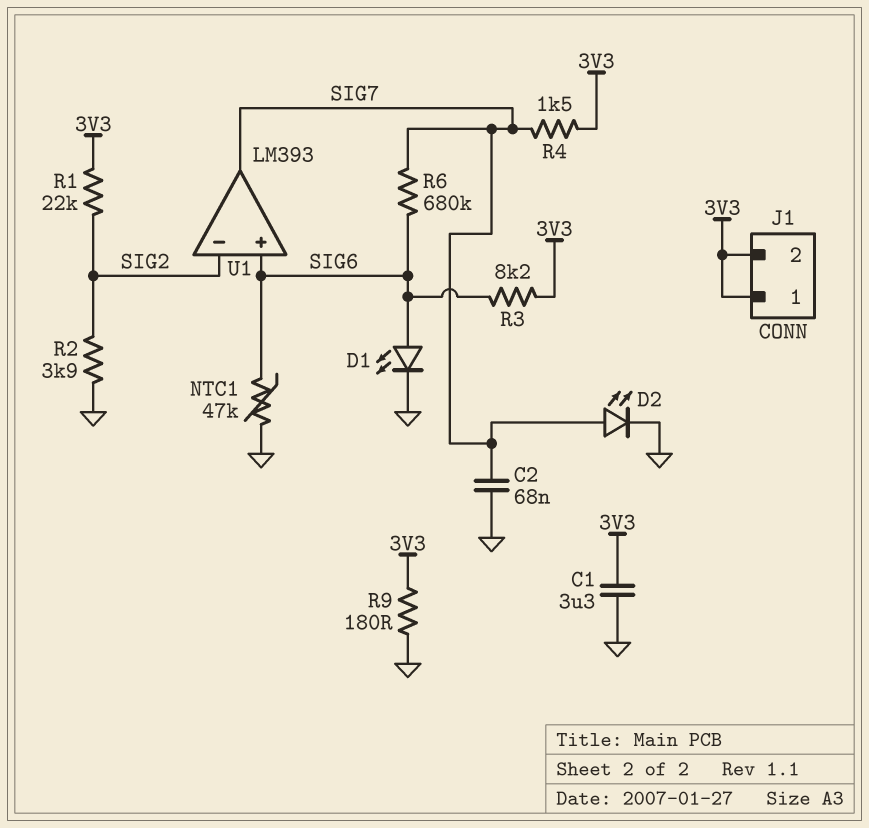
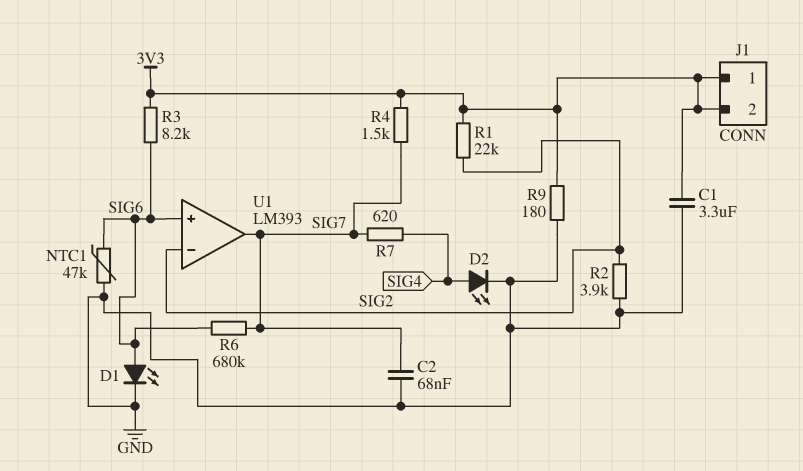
D2: LED (A SIG7, K GND) -> LED (A SIG4, K GND)
R7: none -> 620 (SIG4, SIG7)

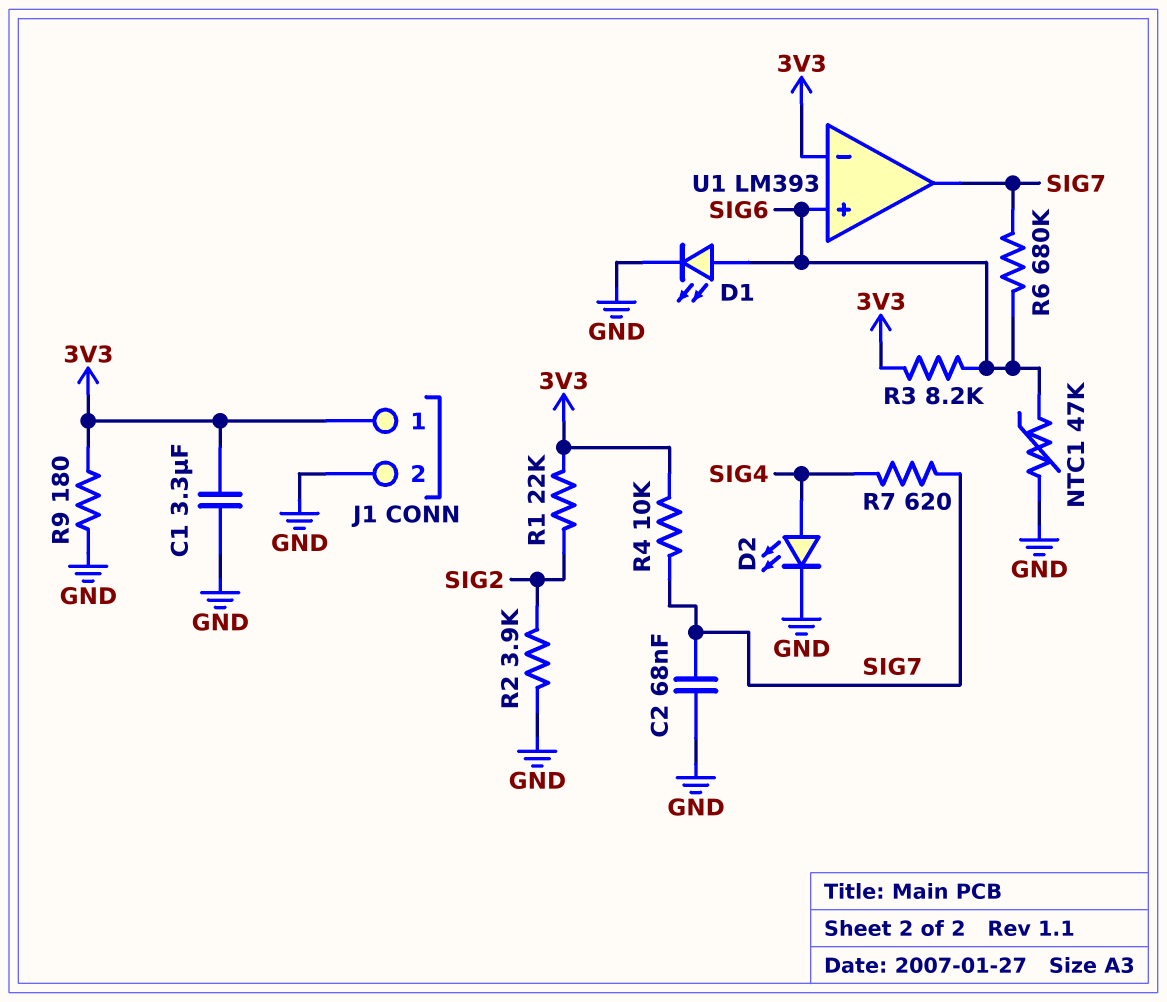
J1 pin 2: 3V3 -> GND
R4: 1.5k (3V3, SIG7) -> 10k (3V3, SIG7)
U1 pin in-: SIG2 -> 3V3

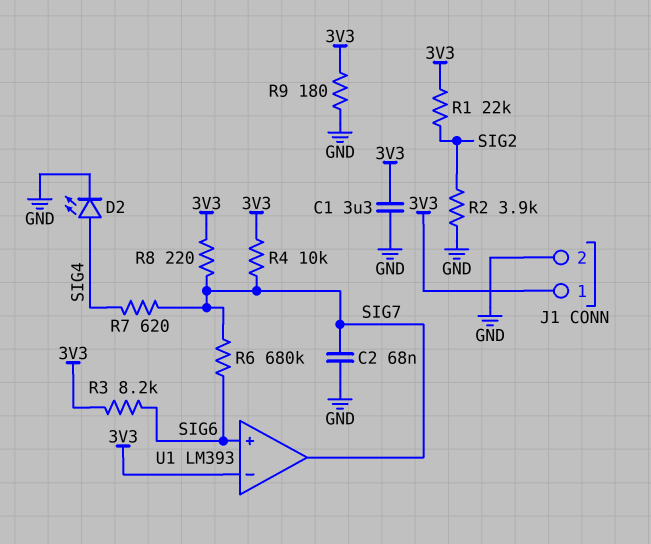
D1: LED (A SIG6, K GND) -> none
NTC1: 47k (GND, SIG6) -> none
R8: none -> 220 (3V3, SIG7)

